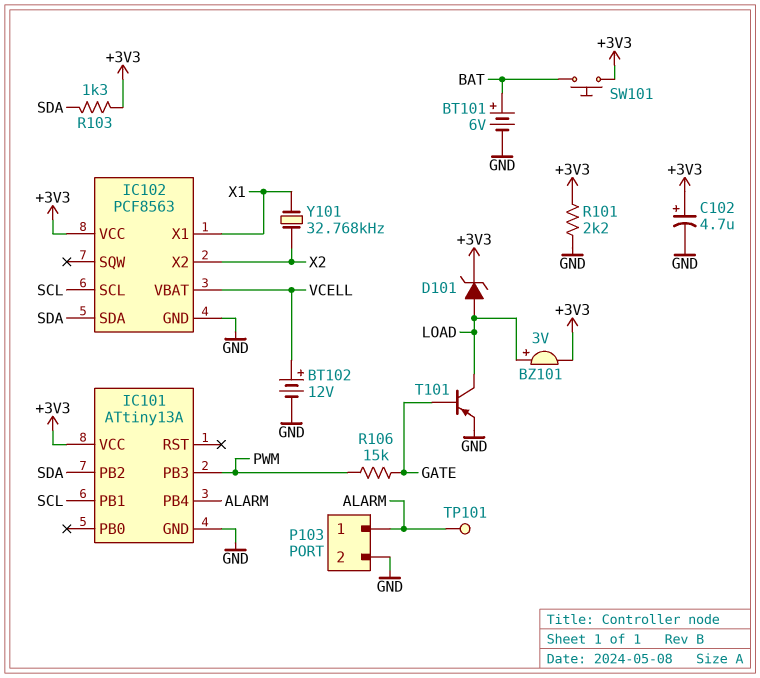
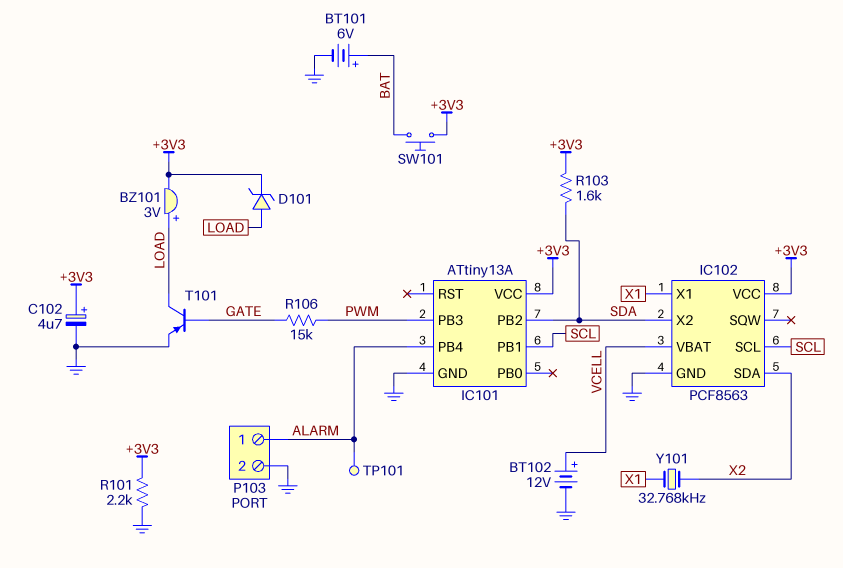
IC102 pin SDA: SDA -> X2
IC102 pin X2: X2 -> SDA
R103: 1.3k (+3V3, SDA) -> 1.6k (+3V3, SDA)

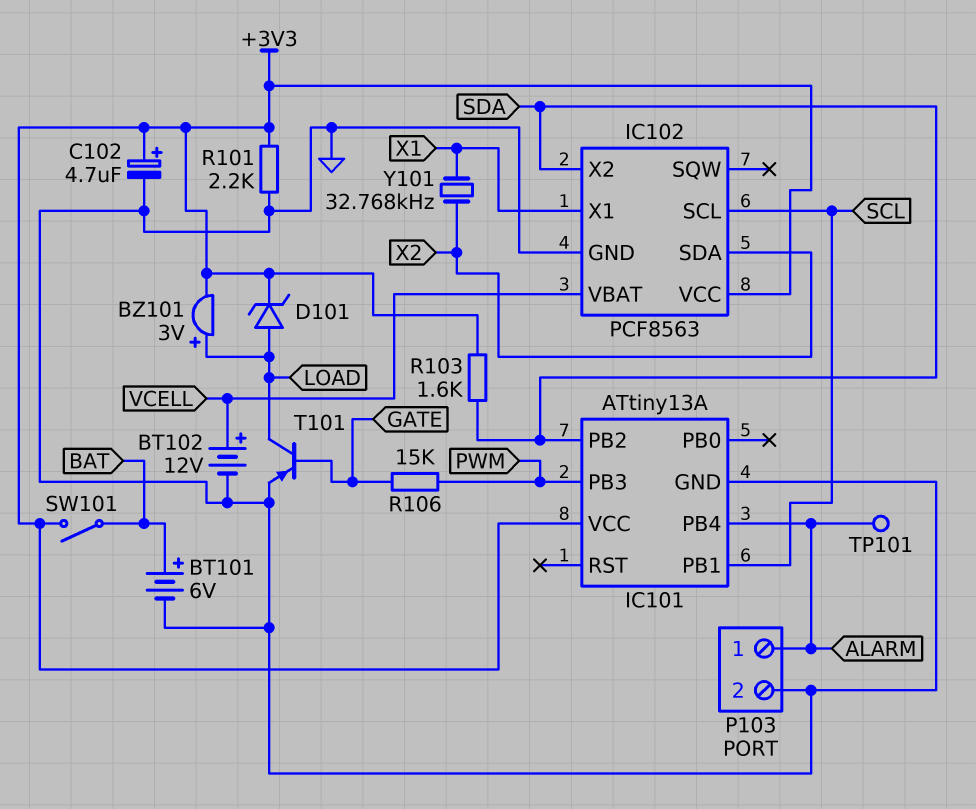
SW101: button (+3V3, BAT) -> switch (+3V3, BAT)

